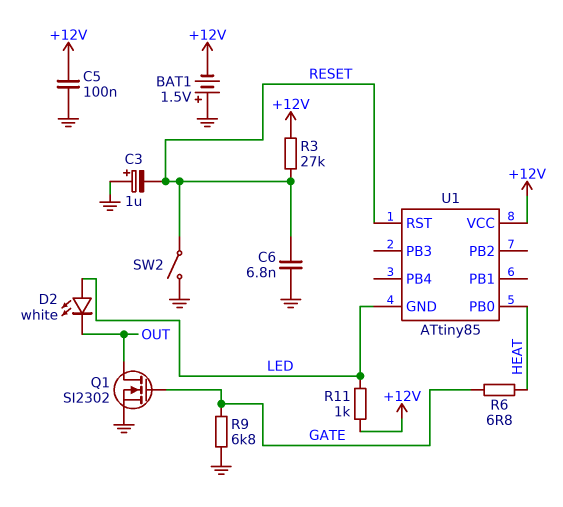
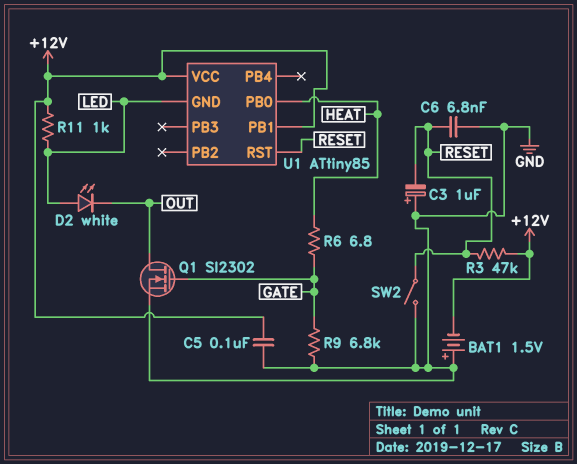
R3: 27k (+12V, RESET) -> 47k (+12V, RESET)
U1 pin PB1: none -> +12V

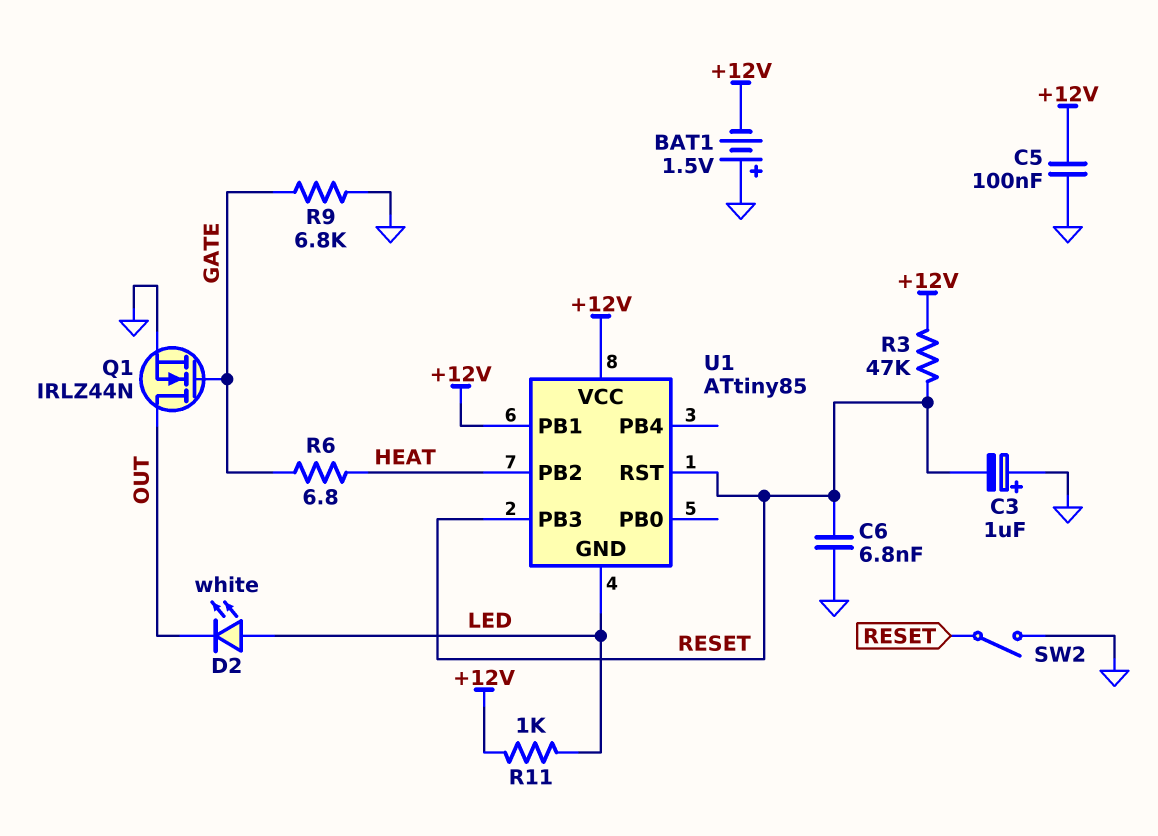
Q1: NMOS SI2302 (G GATE, D OUT, S GND) -> NMOS IRLZ44N (G GATE, D OUT, S GND)
U1 pin PB0: HEAT -> none
U1 pin PB2: none -> HEAT
U1 pin PB3: none -> RESET

